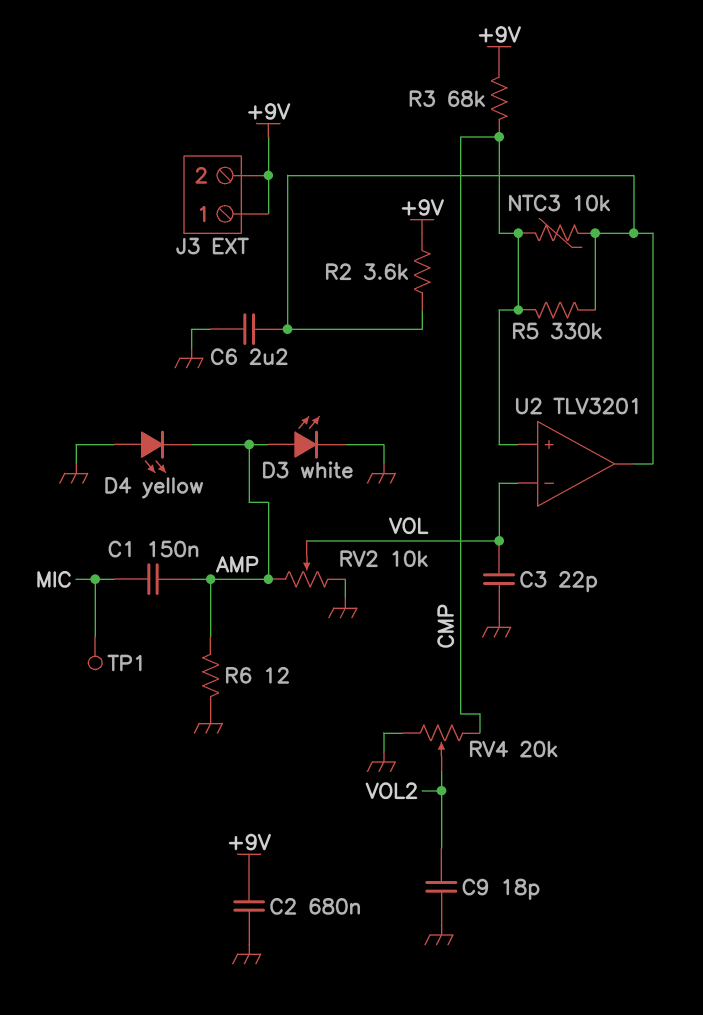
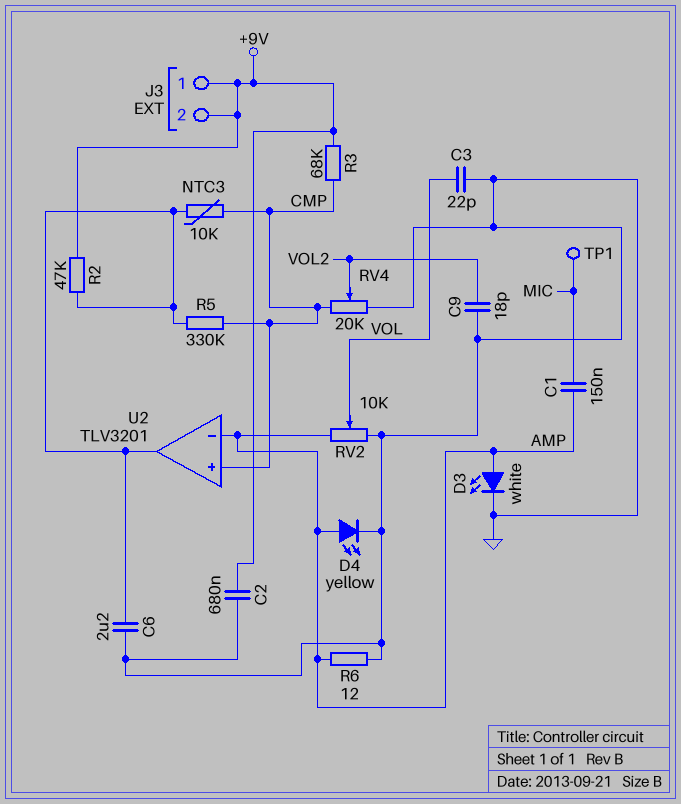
D4: LED yellow (A GND, K AMP) -> LED yellow (A AMP, K GND)
R2: 3.6k (+9V, U2/out) -> 47k (+9V, U2/out)
U2 pin in-: VOL -> AMP

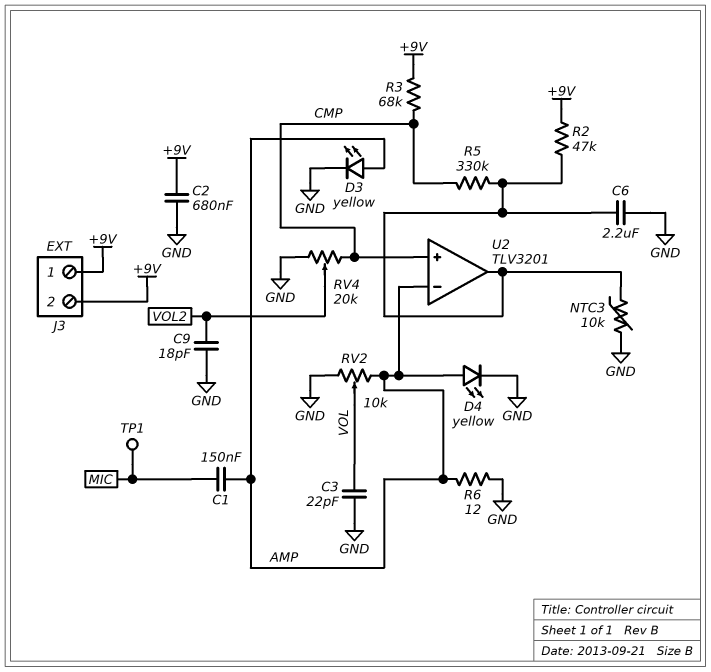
D3: LED white (A AMP, K GND) -> LED yellow (A AMP, K GND)
NTC3: 10k (CMP, U2/out) -> 10k (GND, U2/out)

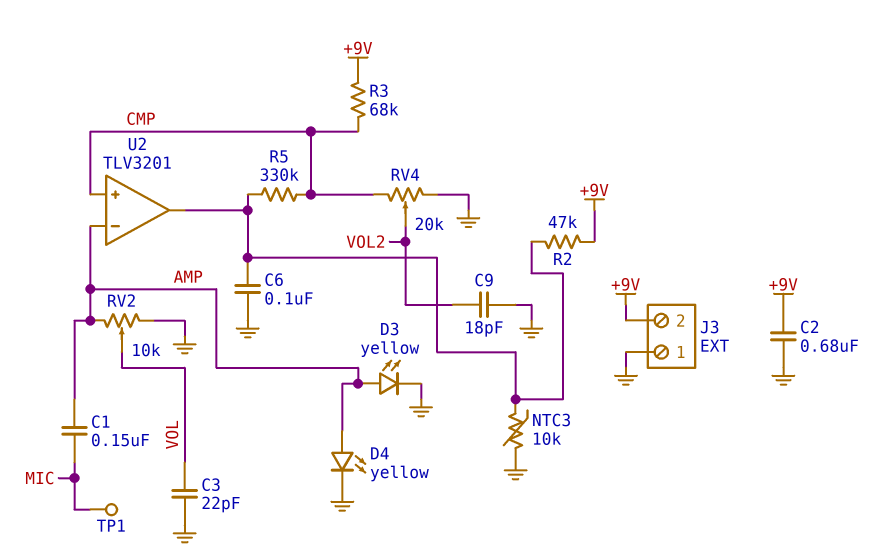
C6: 2.2uF (GND, U2/out) -> 100nF (GND, U2/out)
J3 pin 1: +9V -> GND
R6: 12 (AMP, GND) -> none

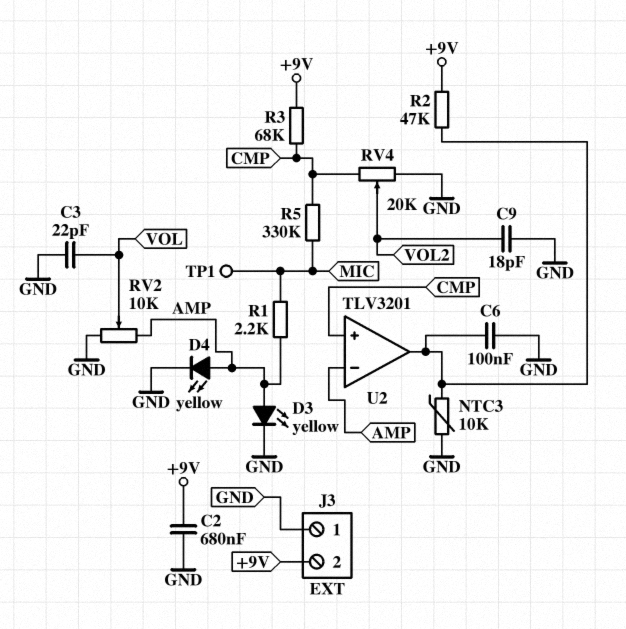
C1: 150nF (AMP, MIC) -> none
R1: none -> 2.2k (AMP, MIC)
R5: 330k (CMP, U2/out) -> 330k (CMP, MIC)

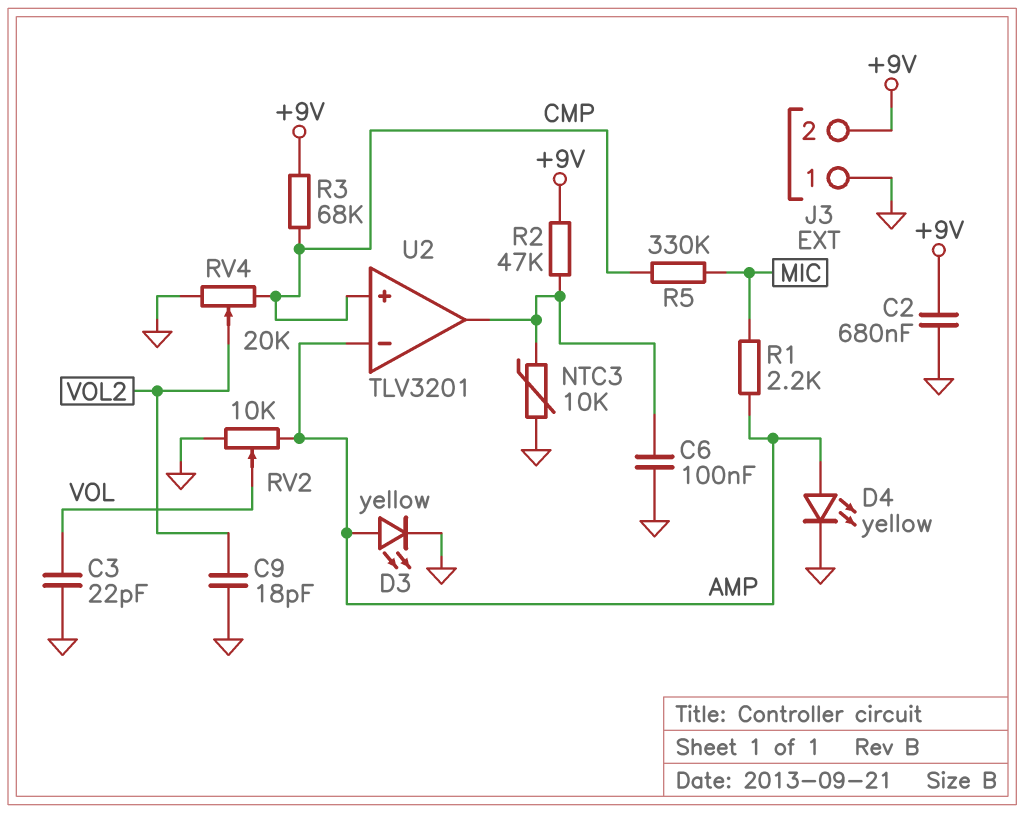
TP1: test point (MIC) -> none

